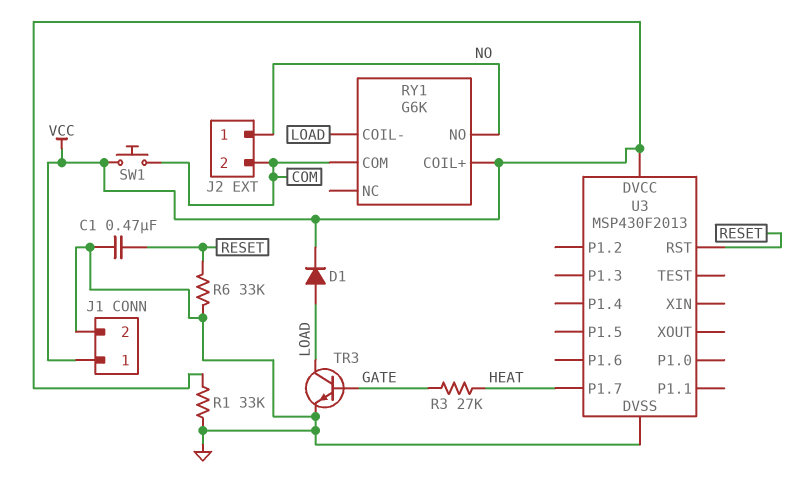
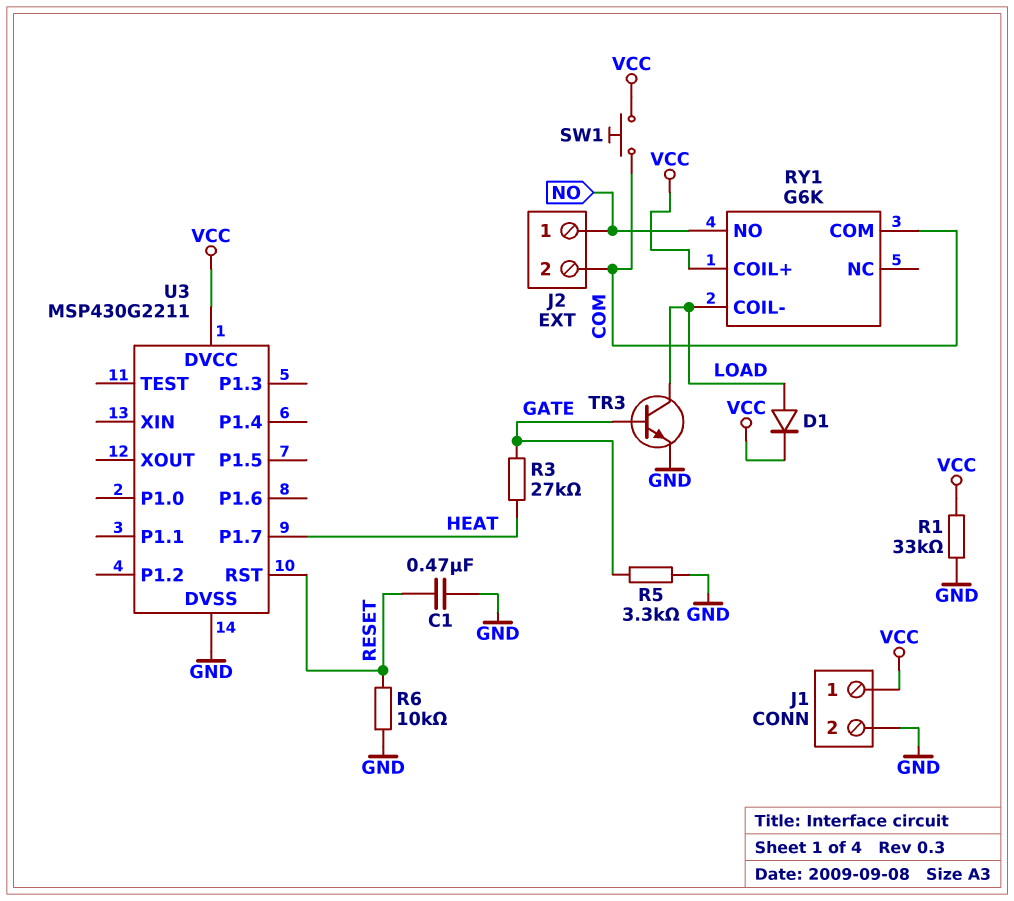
R5: none -> 3.3k (GATE, GND)
R6: 33k (GND, RESET) -> 10k (GND, RESET)
U3: MSP430F2013 -> MSP430G2211

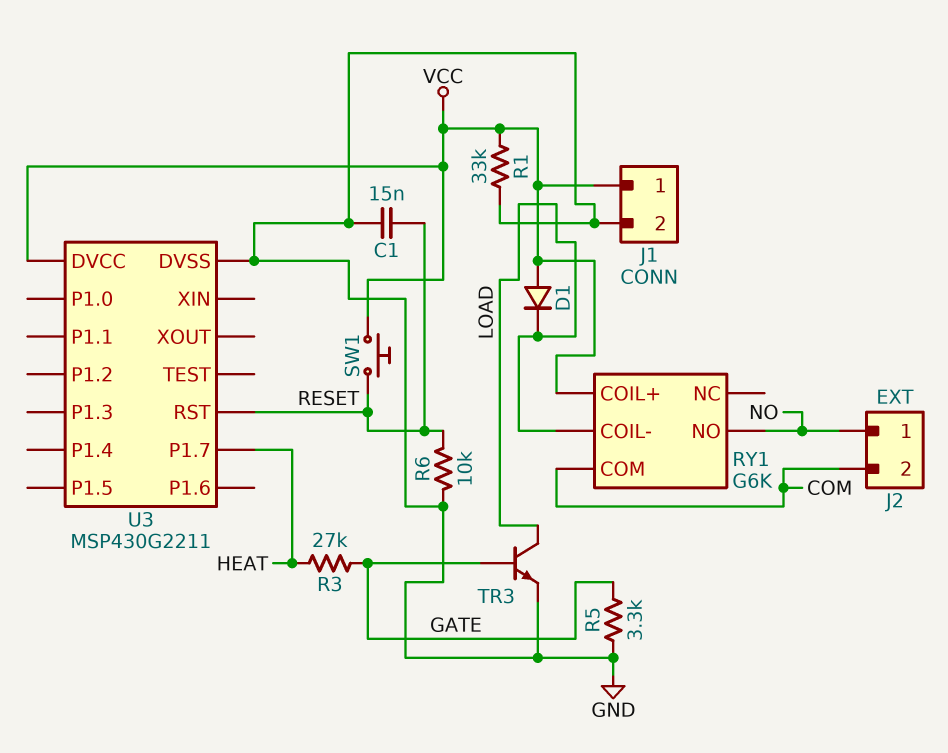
C1: 470nF (GND, RESET) -> 15nF (GND, RESET)
D1: diode (A LOAD, K VCC) -> diode (A VCC, K LOAD)
SW1: button (COM, VCC) -> button (RESET, VCC)

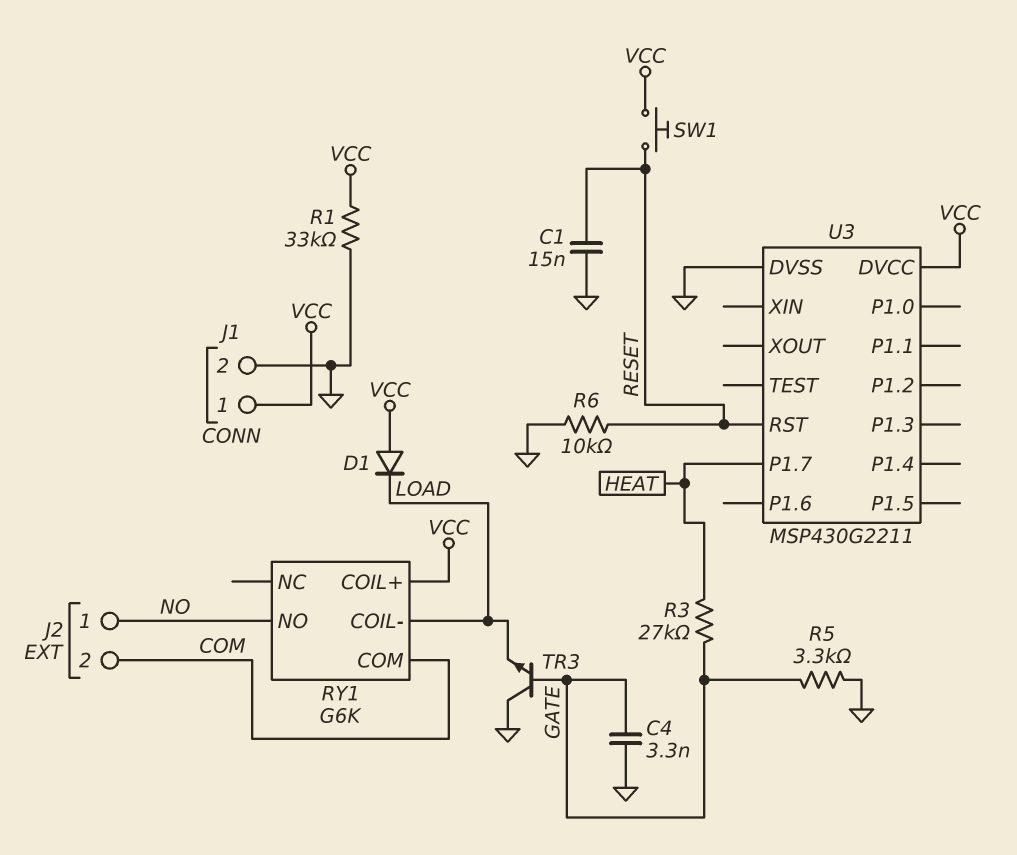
C4: none -> 3.3nF (GATE, GND)
TR3: NPN (B GATE, C LOAD, E GND) -> NPN (B GATE, C GND, E LOAD)

